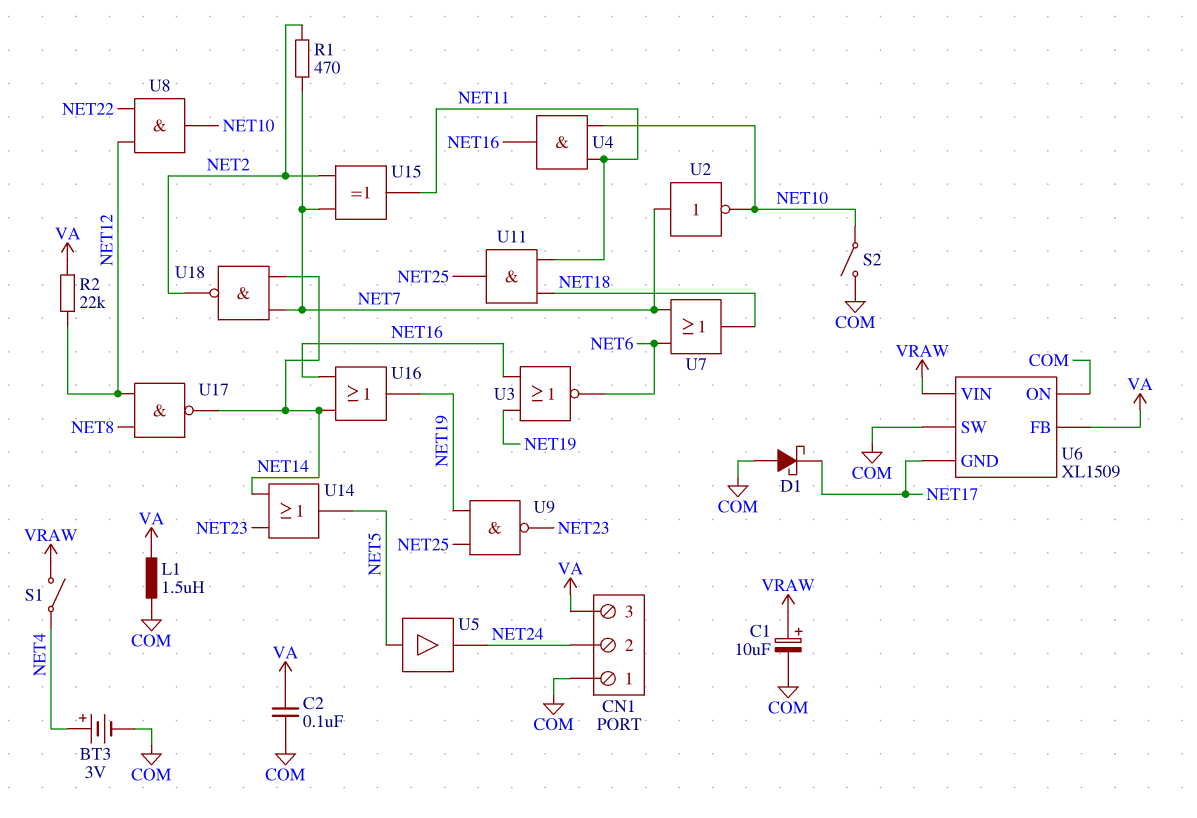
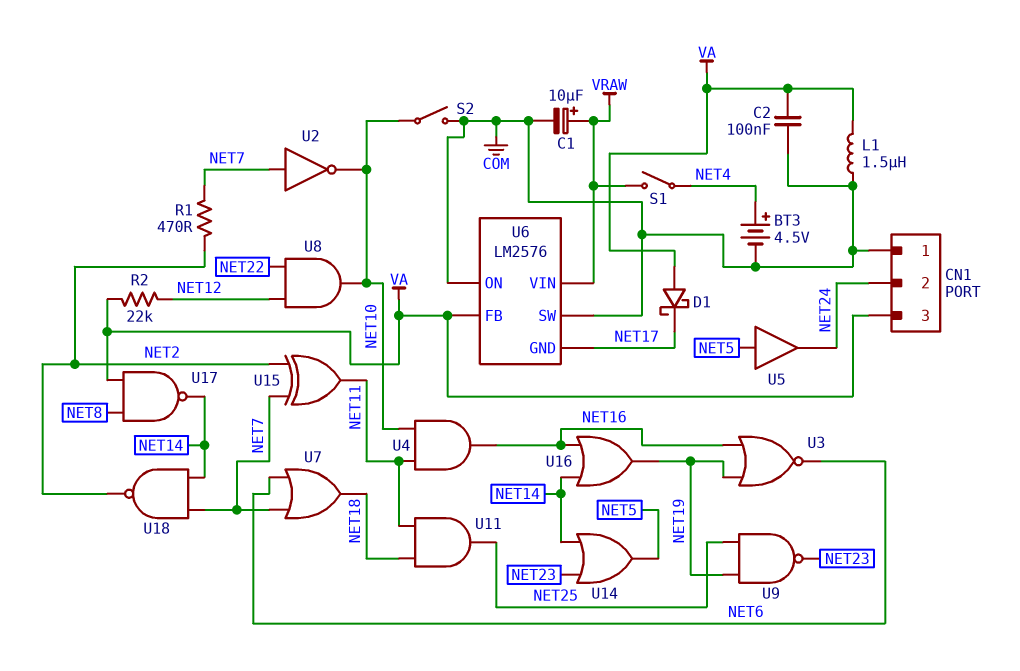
BT3: 3V (plus NET4, minus COM) -> 4.5V (plus NET4, minus COM)
D1: schottky (A COM, K NET17) -> schottky (A VA, K NET17)
U6: XL1509 -> LM2576
U17: NAND (in NET8, in NET12, out NET14) -> NAND (in NET8, in VA, out NET14)

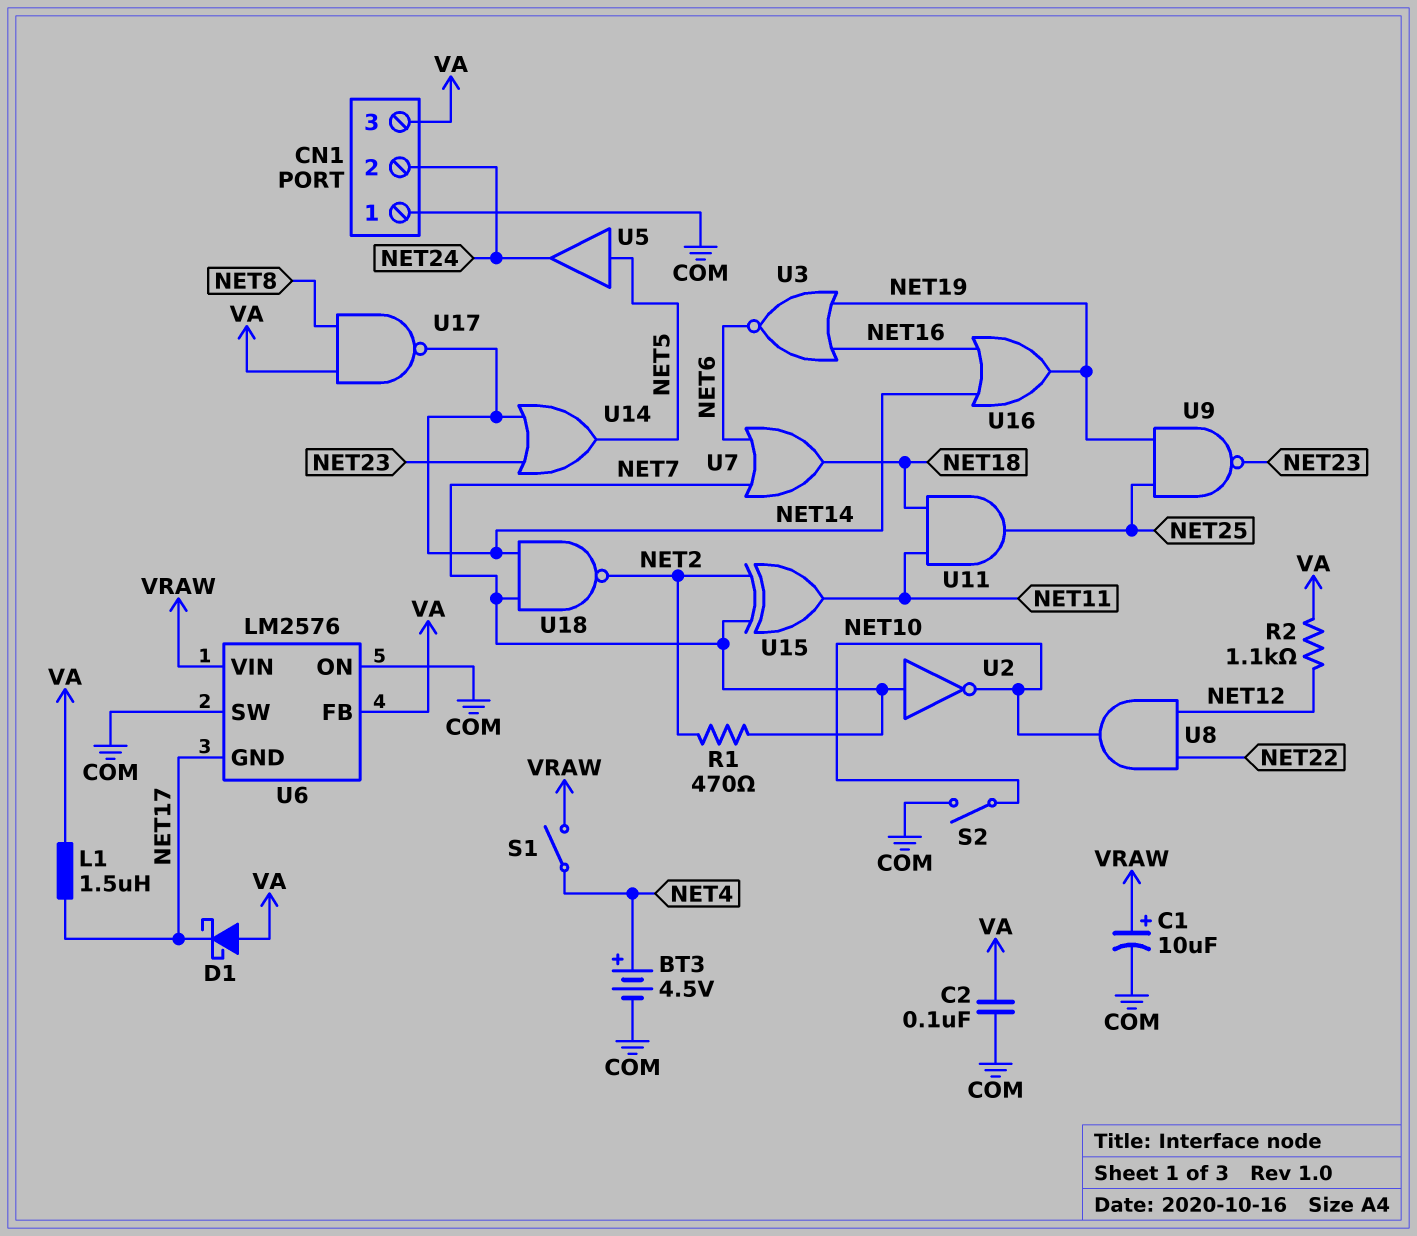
L1: 1.5uH (COM, VA) -> 1.5uH (NET17, VA)
R2: 22k (NET12, VA) -> 1.1k (NET12, VA)
U4: AND (in NET10, in NET11, out NET16) -> none

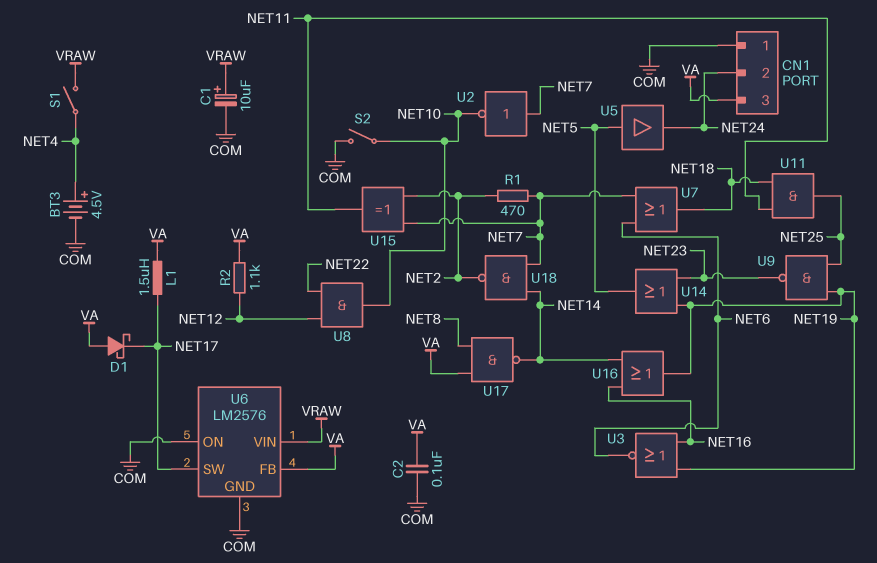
U6 pin GND: NET17 -> COM
U6 pin SW: COM -> NET17
U14: OR (in NET14, in NET23, out NET5) -> OR (in NET19, in NET23, out NET5)

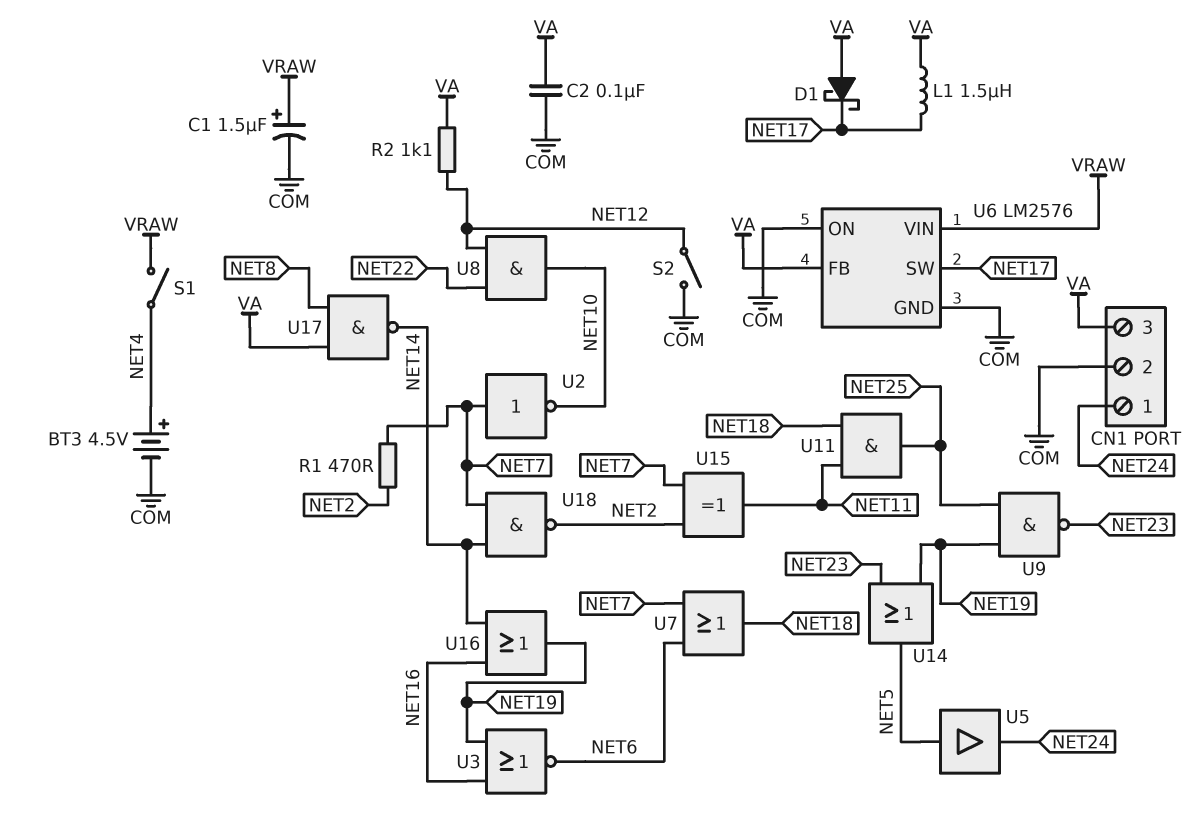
C1: 10uF (plus VRAW, minus COM) -> 1.5uF (plus VRAW, minus COM)
CN1 pin 1: COM -> NET24
CN1 pin 2: NET24 -> COM
S2: switch (COM, NET10) -> switch (COM, NET12)

